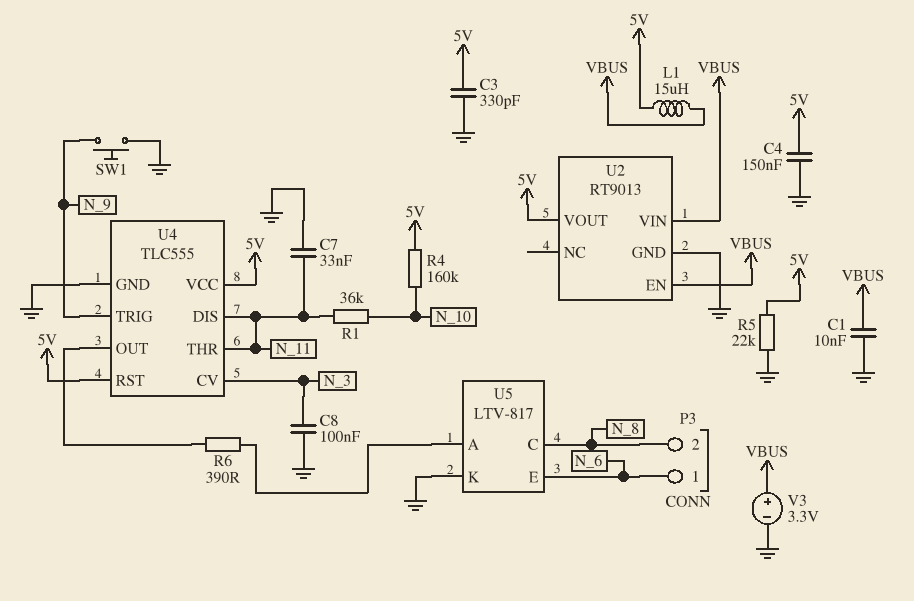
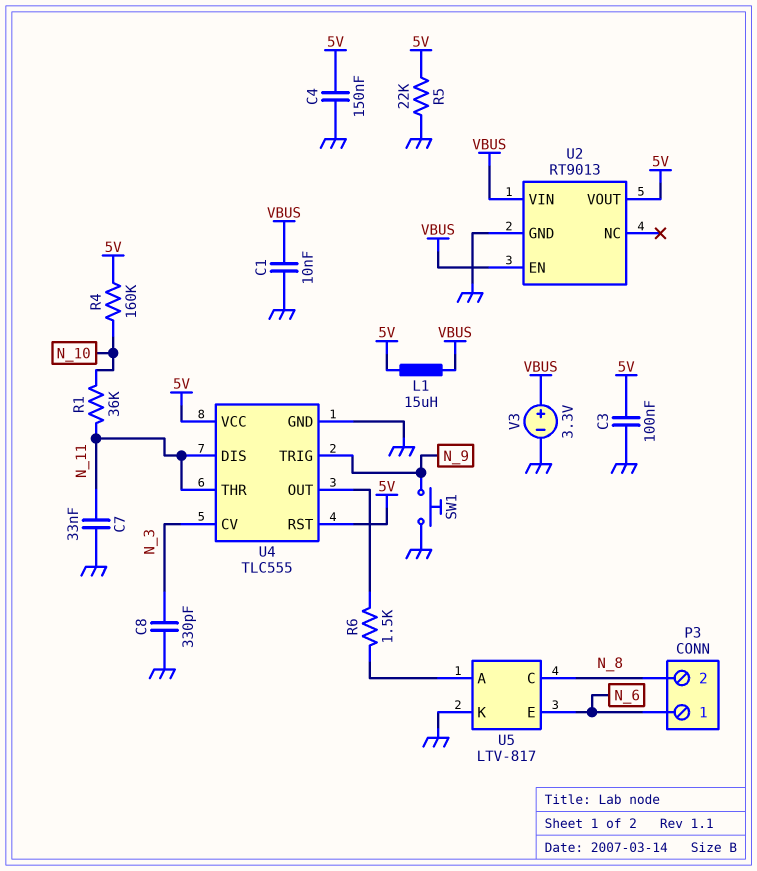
C3: 330pF (5V, GND) -> 100nF (5V, GND)
C8: 100nF (GND, N_3) -> 330pF (GND, N_3)
R6: 390 (U4/OUT, U5/A) -> 1.5k (U4/OUT, U5/A)

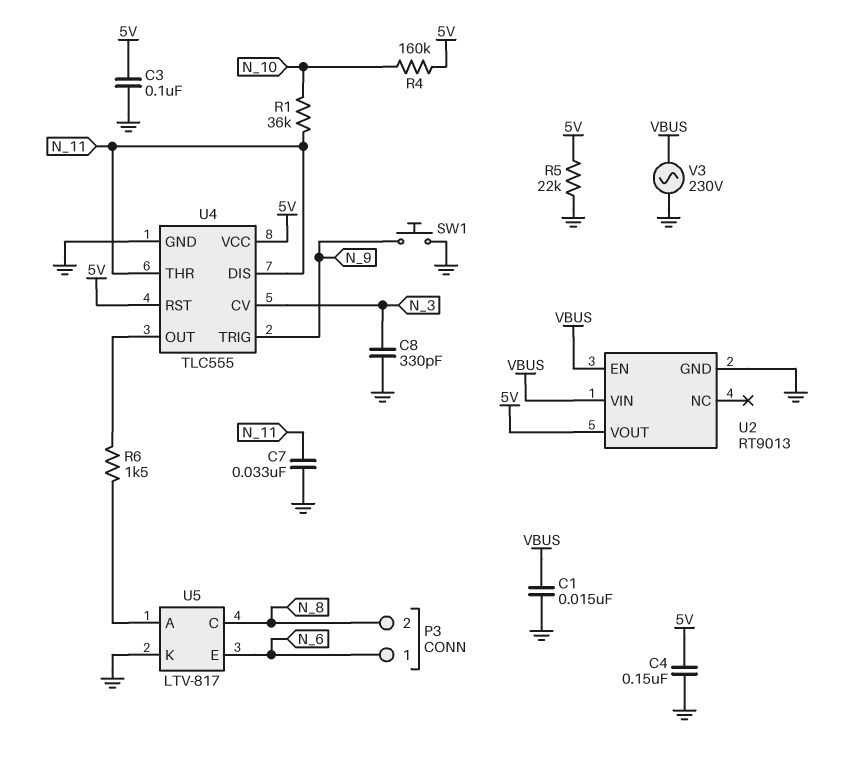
C1: 10nF (GND, VBUS) -> 15nF (GND, VBUS)
L1: 15uH (5V, VBUS) -> none
V3: 3.3V (plus VBUS, minus GND) -> AC 230V (GND, VBUS)

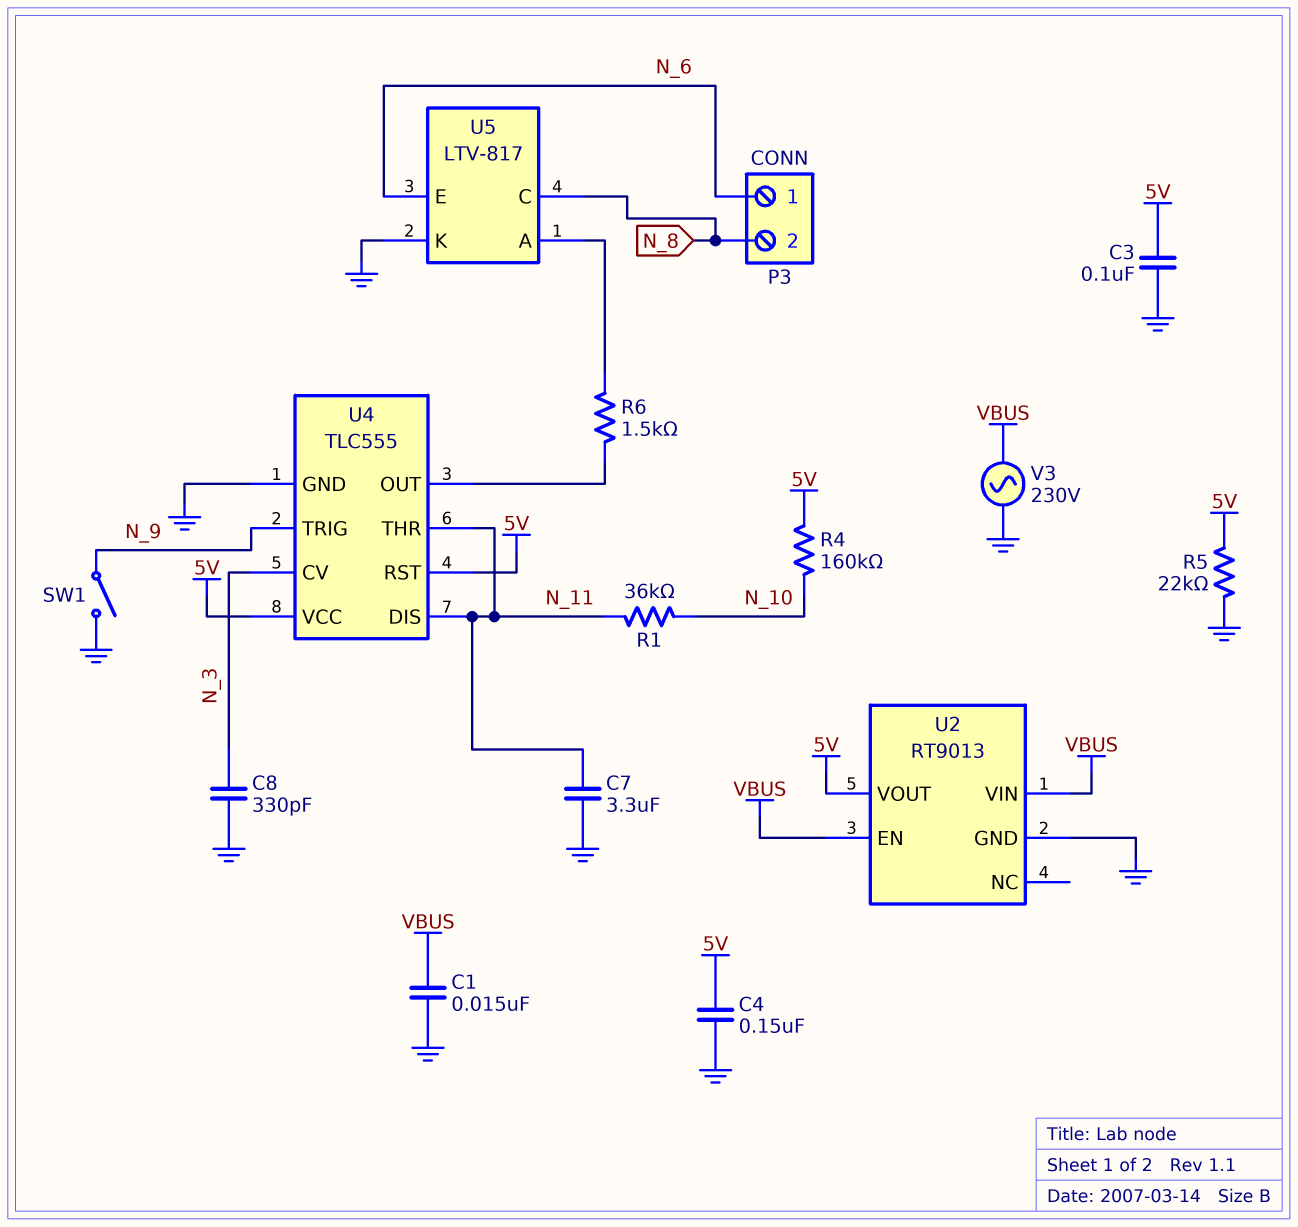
C7: 33nF (GND, N_11) -> 3.3uF (GND, N_11)
SW1: button (GND, N_9) -> switch (GND, N_9)

